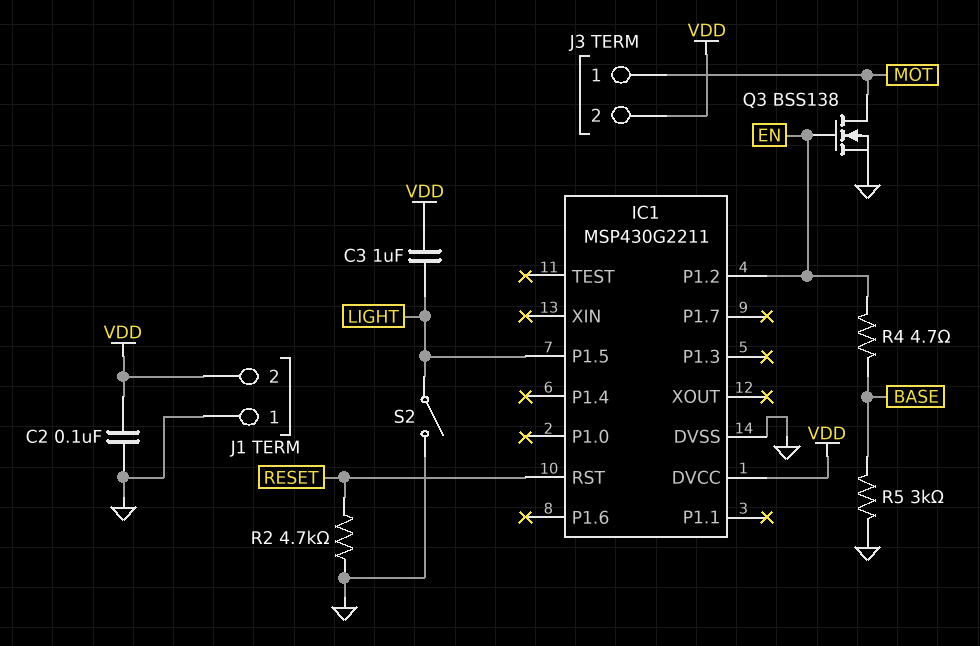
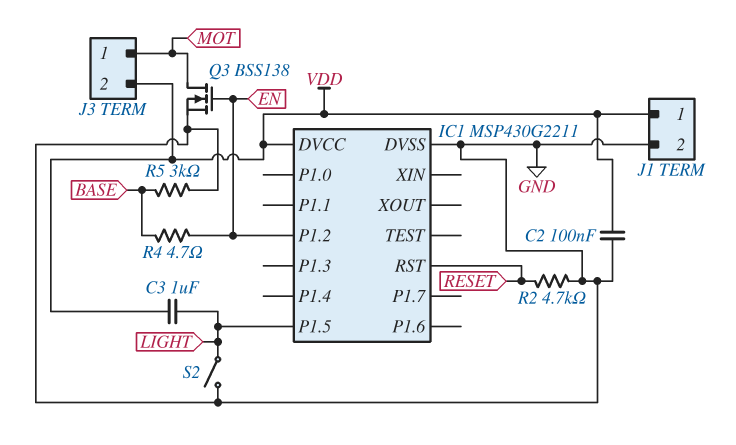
J1 pin 1: GND -> VDD
J1 pin 2: VDD -> GND

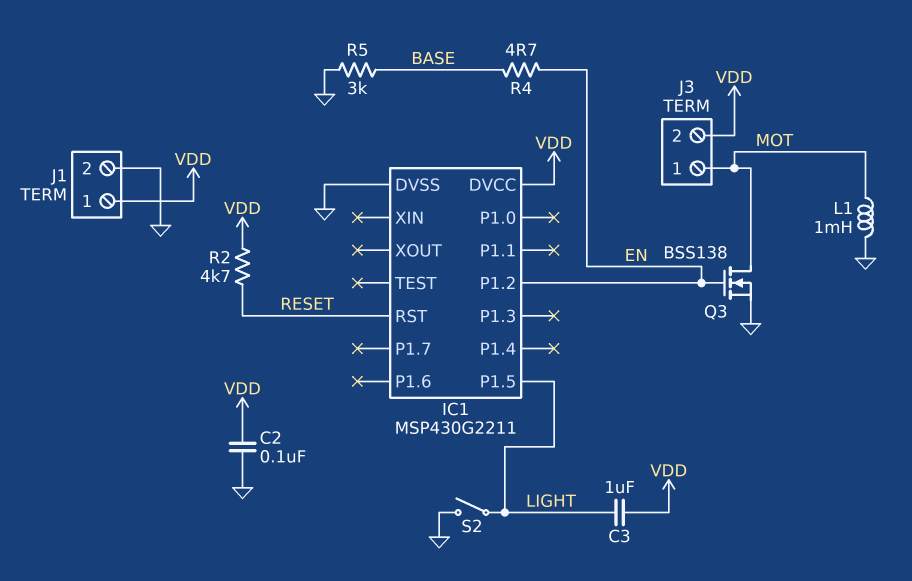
L1: none -> 1mH (GND, MOT)
R2: 4.7k (GND, RESET) -> 4.7k (RESET, VDD)

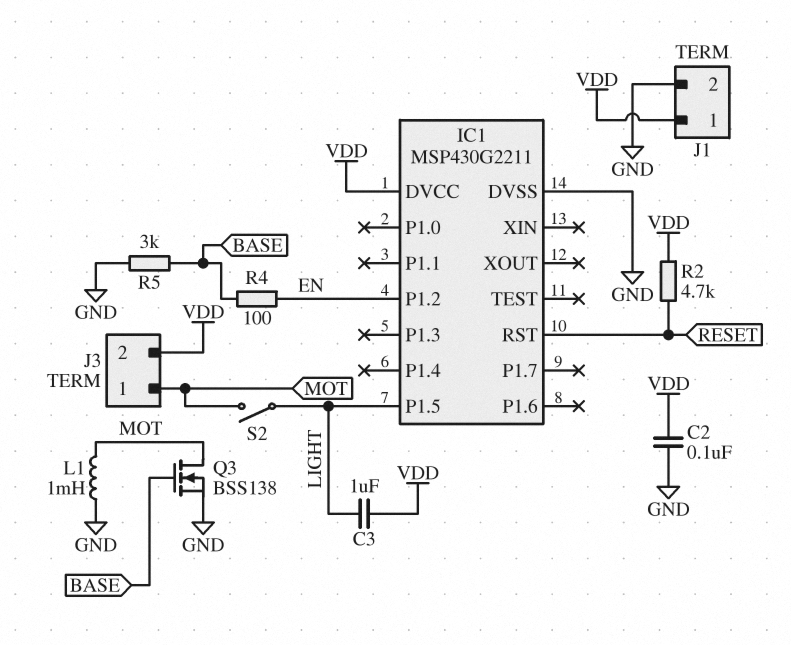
Q3: NMOS BSS138 (G EN, D MOT, S GND) -> NMOS BSS138 (G BASE, D MOT, S GND)
R4: 4.7 (BASE, EN) -> 100 (BASE, EN)
S2: switch (GND, LIGHT) -> switch (LIGHT, MOT)

